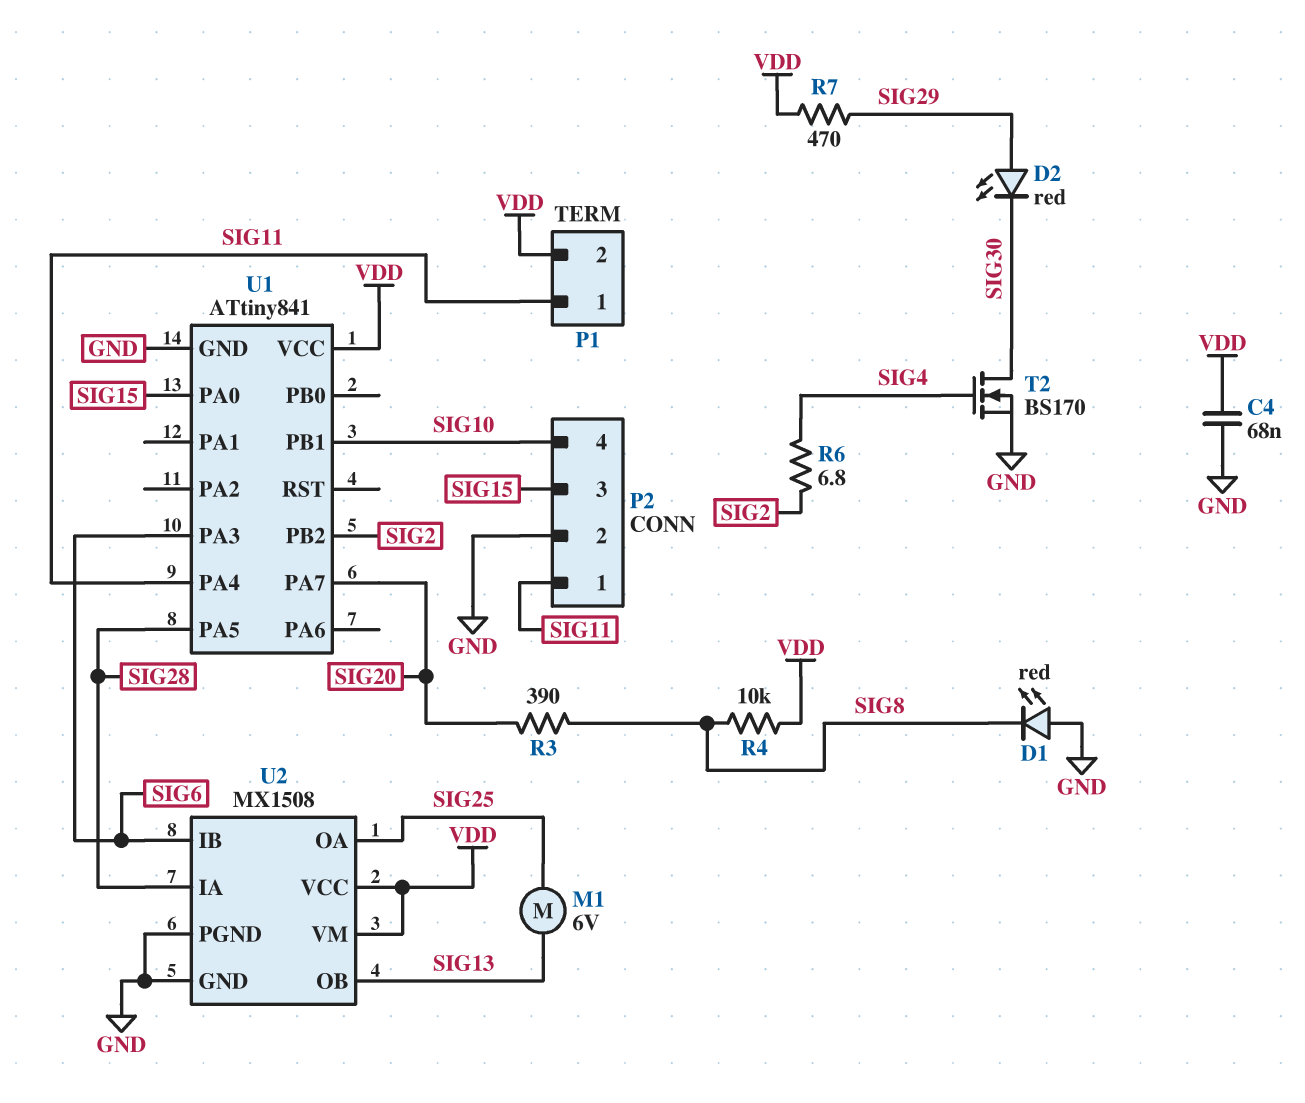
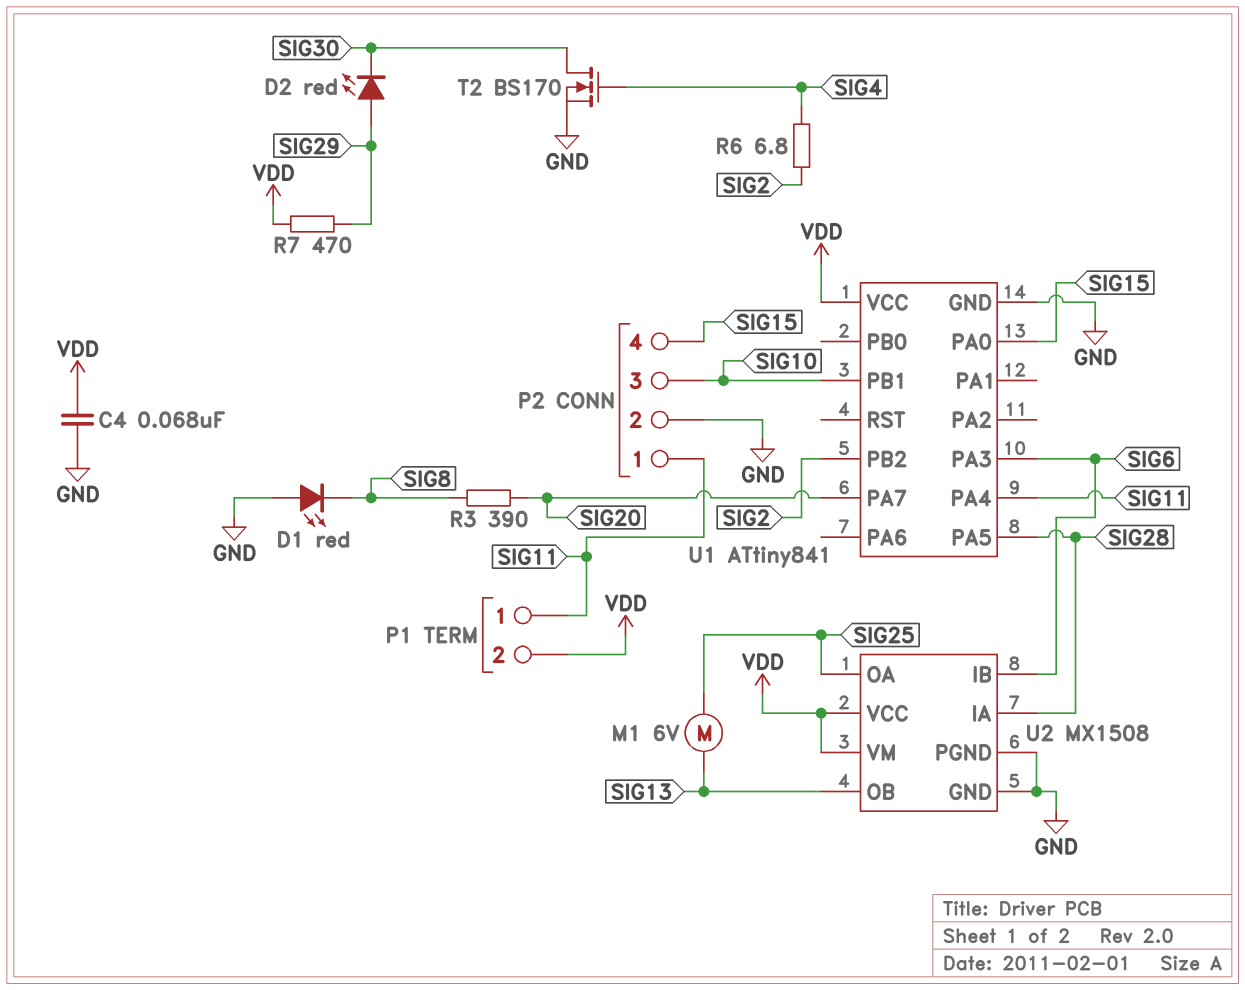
P2 pin 3: SIG15 -> SIG10
P2 pin 4: SIG10 -> SIG15
R4: 10k (SIG8, VDD) -> none

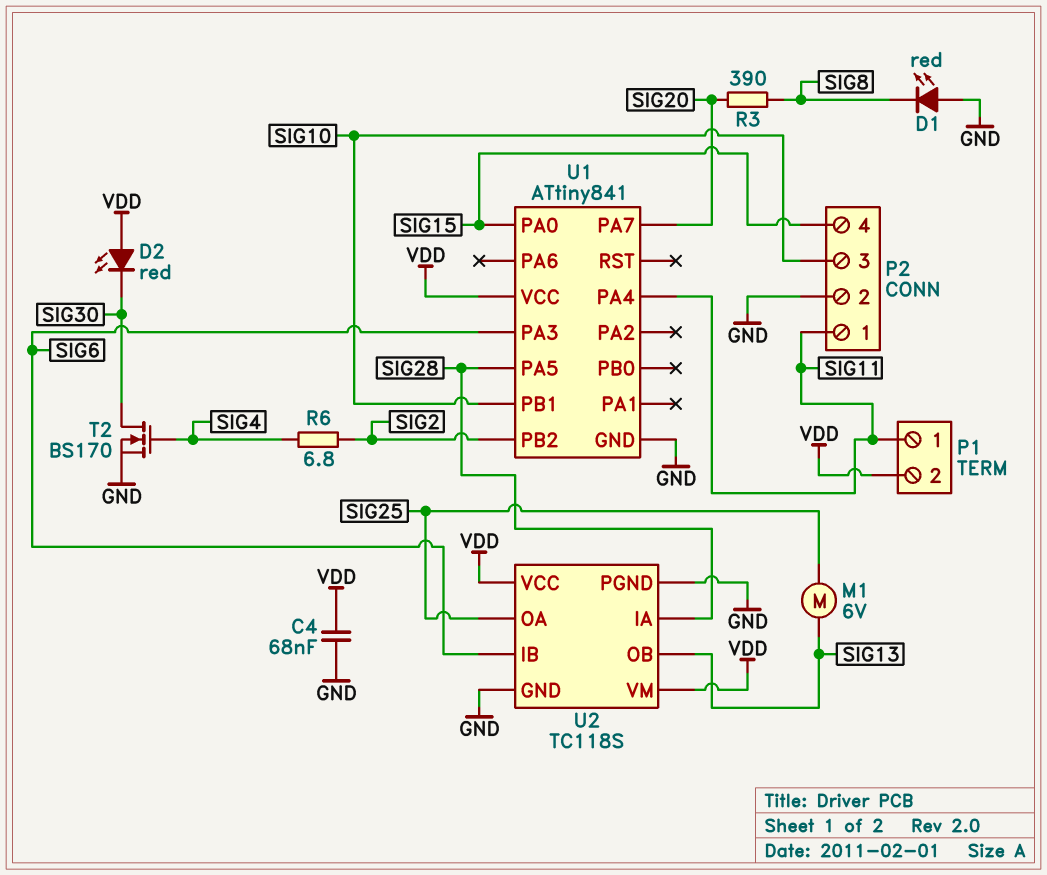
D2: LED red (A SIG29, K SIG30) -> LED red (A VDD, K SIG30)
R7: 470 (SIG29, VDD) -> none
U2: MX1508 -> TC118S

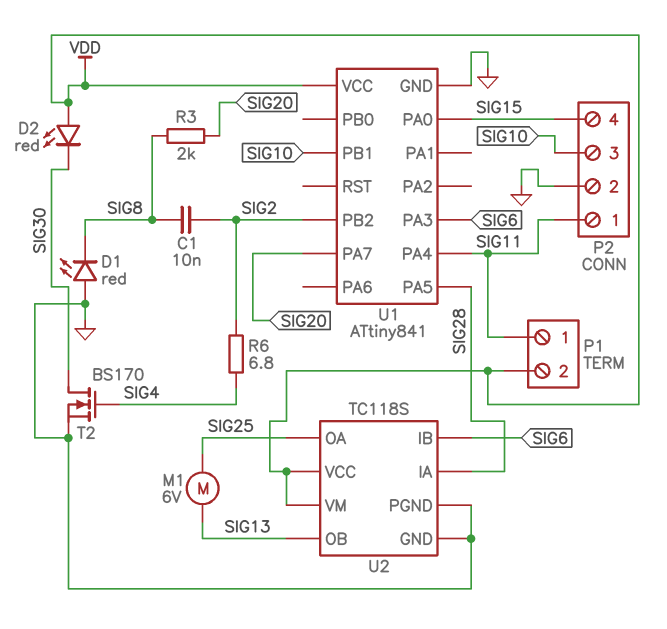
C1: none -> 10nF (SIG2, SIG8)
C4: 68nF (GND, VDD) -> none
R3: 390 (SIG8, SIG20) -> 2k (SIG8, SIG20)

